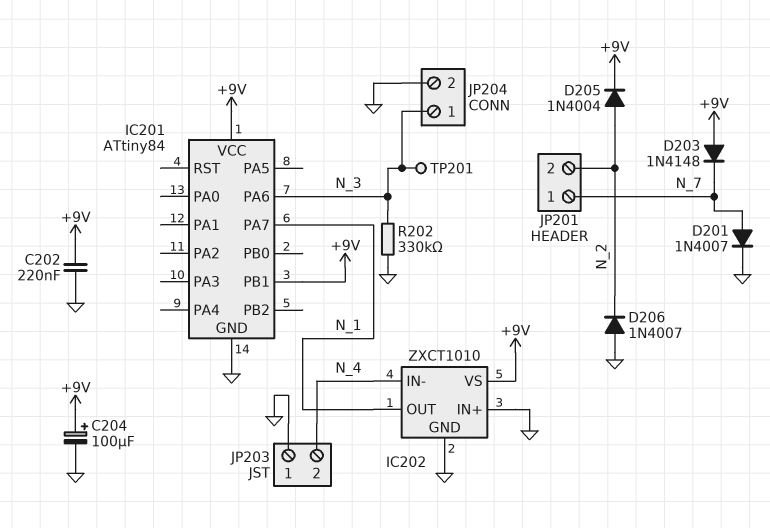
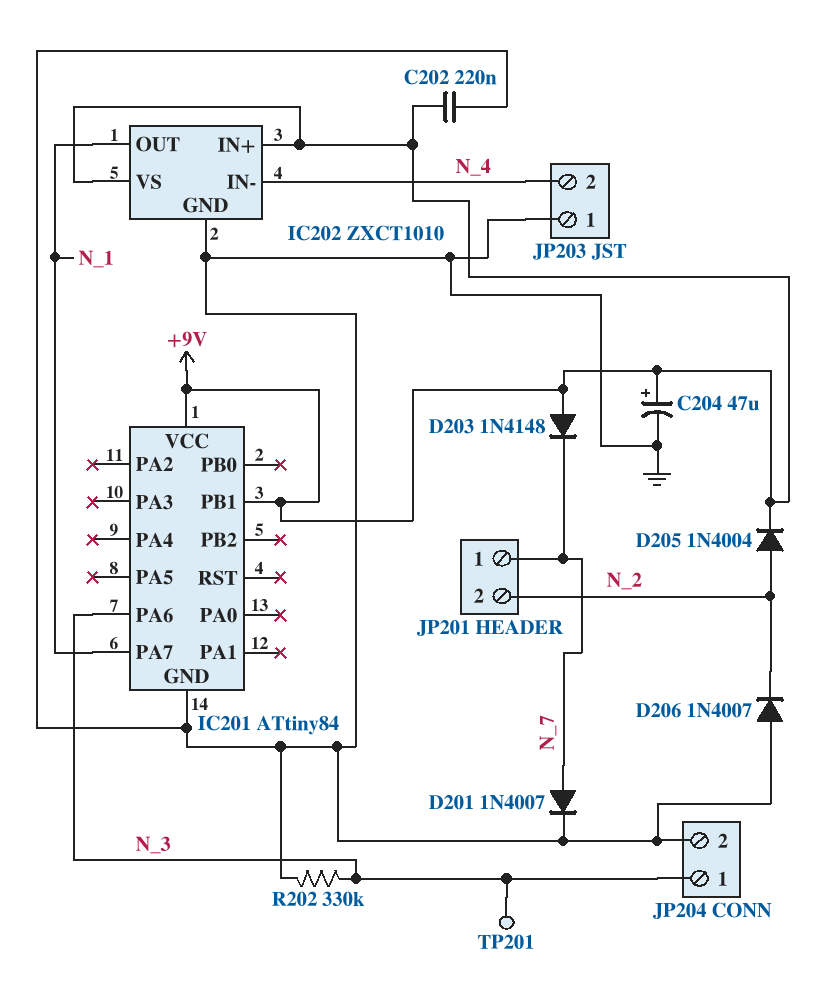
C204: 100uF (plus +9V, minus GND) -> 47uF (plus +9V, minus GND)
IC202 pin IN+: GND -> +9V

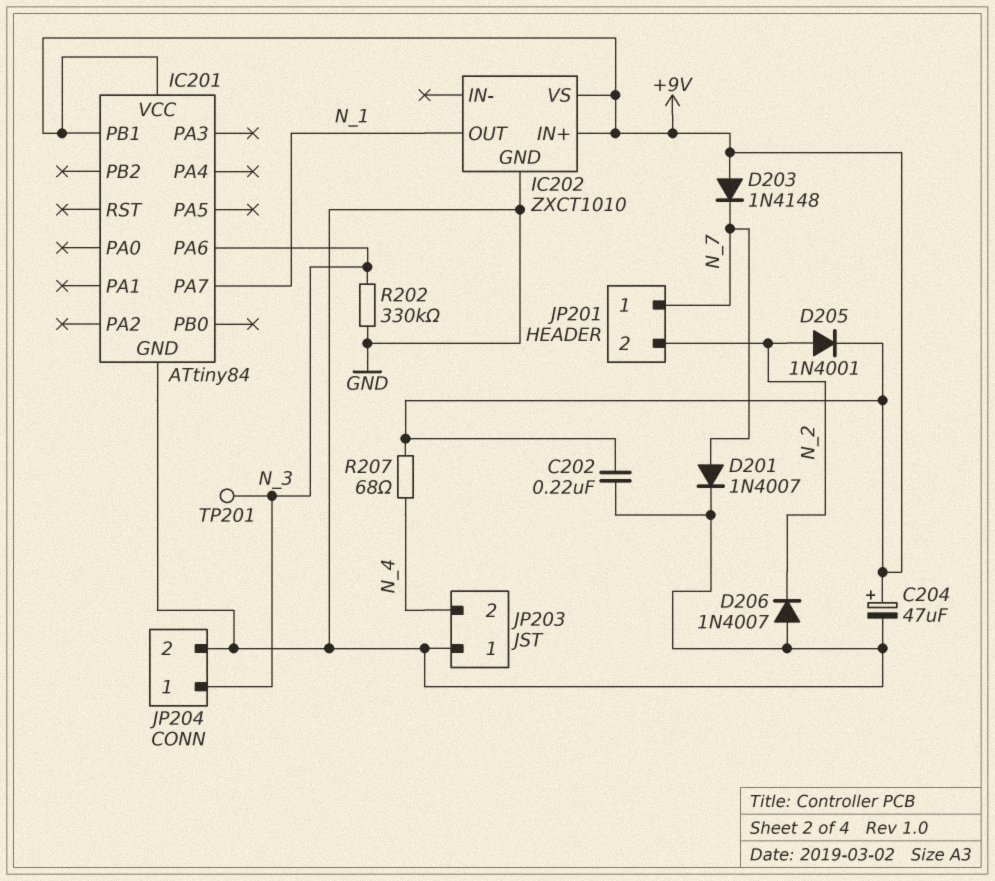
D205: diode 1N4004 (A N_2, K +9V) -> diode 1N4001 (A N_2, K +9V)
IC202 pin IN-: N_4 -> none
R207: none -> 68 (+9V, N_4)

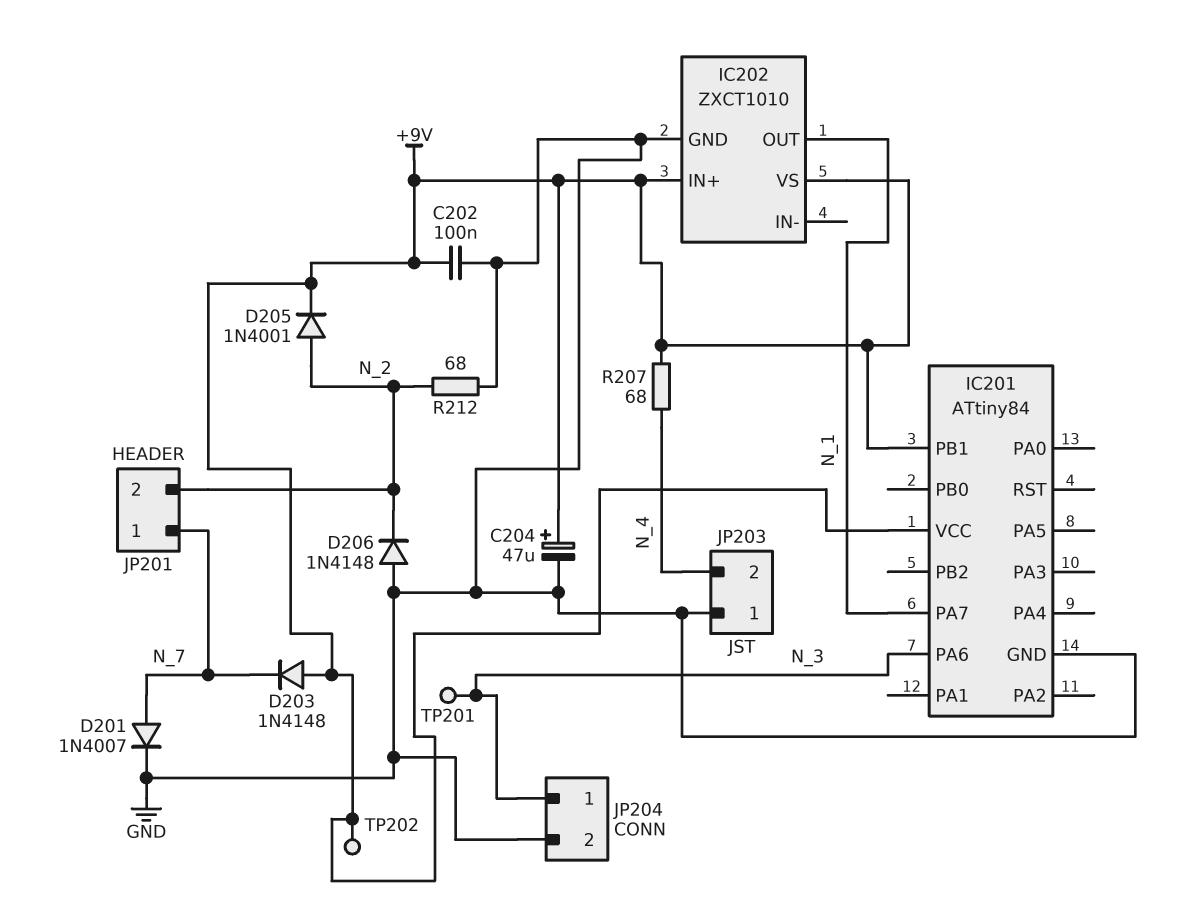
C202: 220nF (+9V, GND) -> 100nF (+9V, GND)
D206: diode 1N4007 (A GND, K N_2) -> diode 1N4148 (A GND, K N_2)
R202: 330k (GND, N_3) -> none
R212: none -> 68 (GND, N_2)
TP202: none -> test point (+9V)

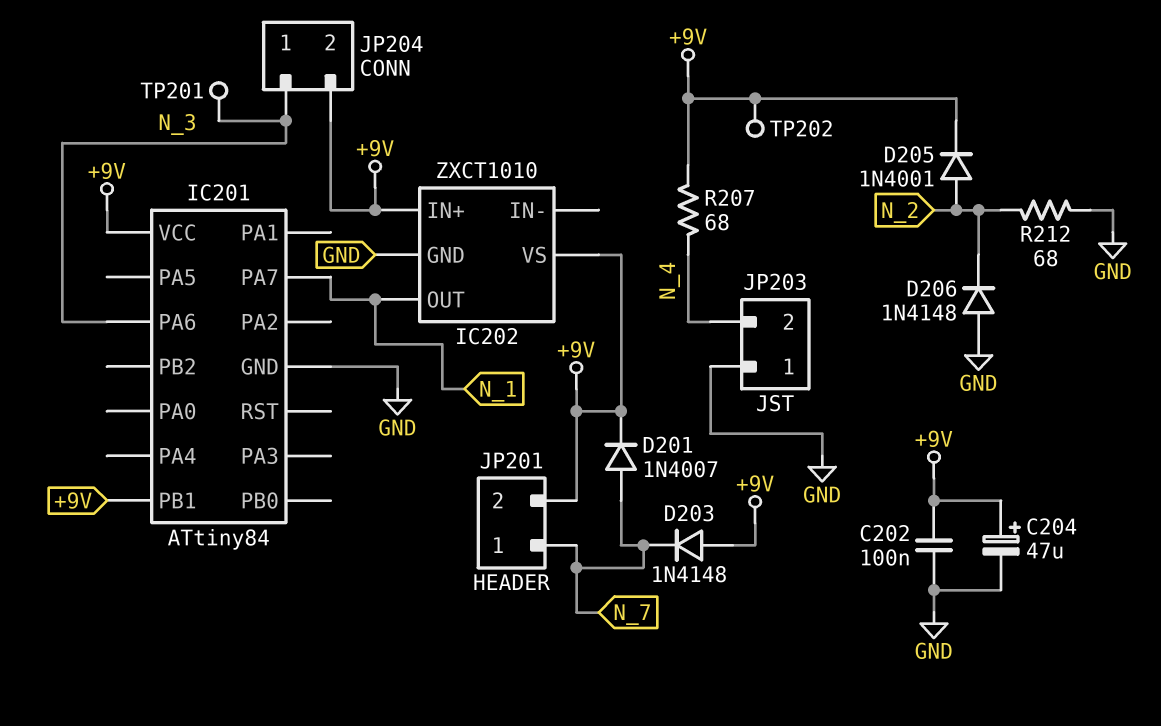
D201: diode 1N4007 (A N_7, K GND) -> diode 1N4007 (A N_7, K +9V)
JP201 pin 2: N_2 -> +9V
JP204 pin 2: GND -> +9V

